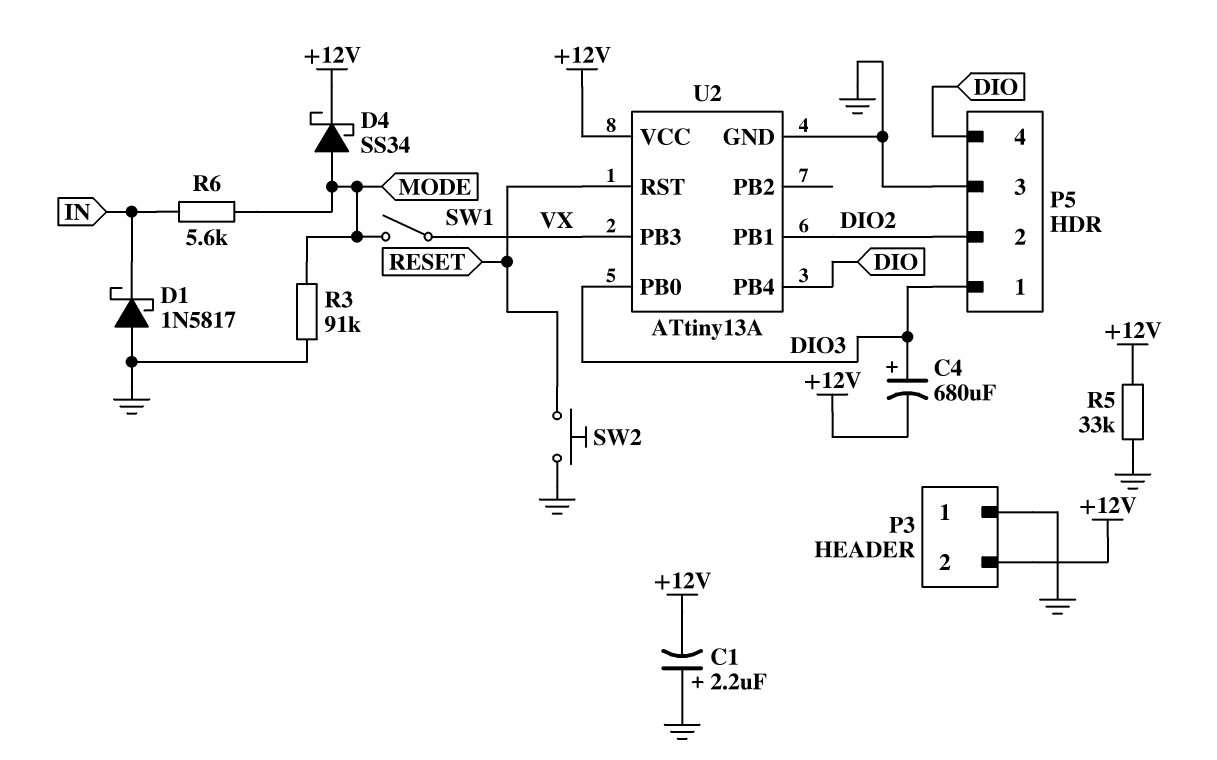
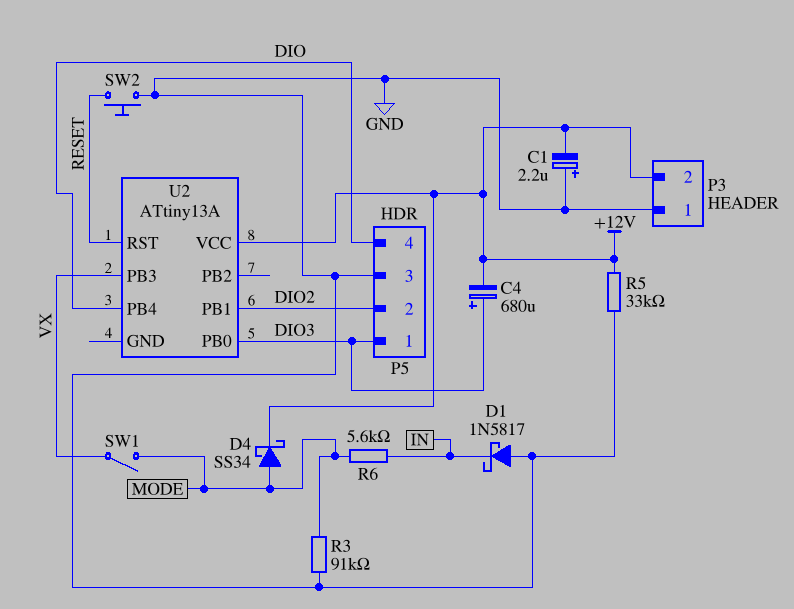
U2 pin GND: GND -> none

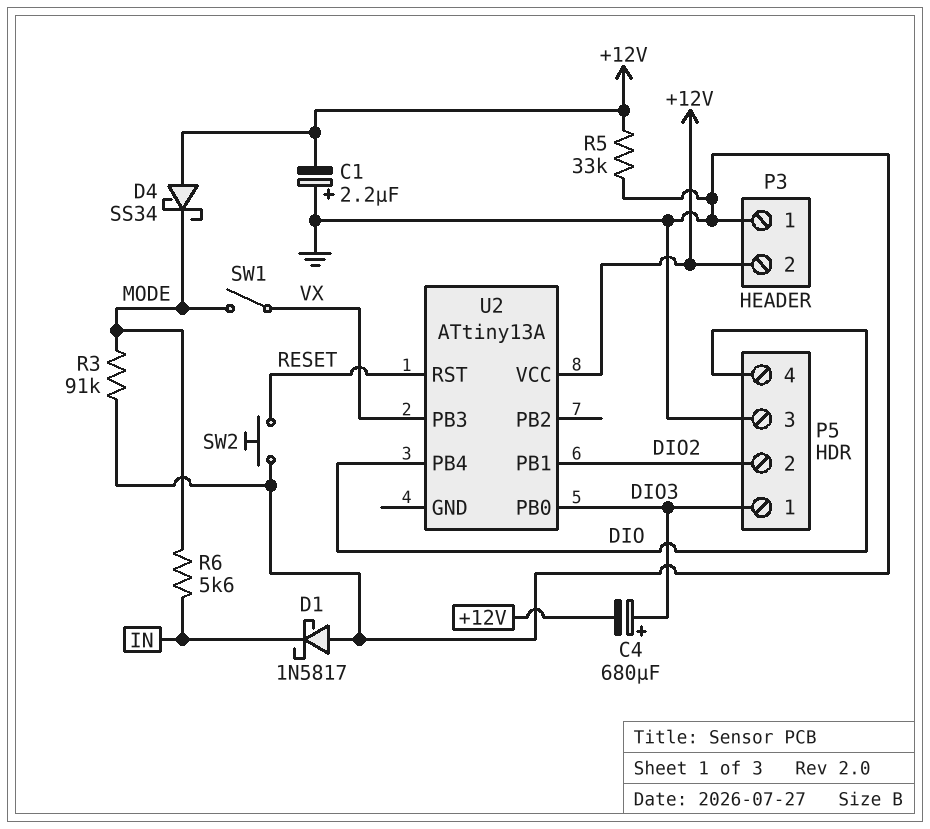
D4: schottky SS34 (A MODE, K +12V) -> schottky SS34 (A +12V, K MODE)

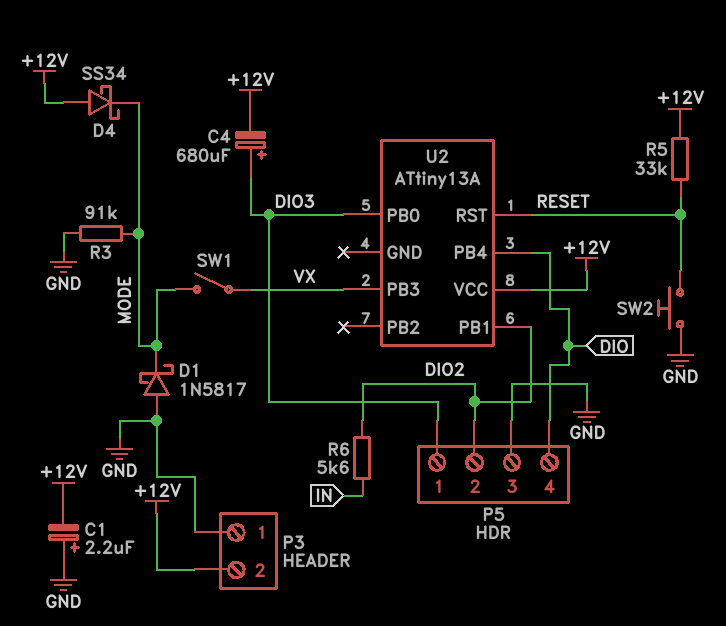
D1: schottky 1N5817 (A GND, K IN) -> schottky 1N5817 (A GND, K MODE)
R5: 33k (+12V, GND) -> 33k (+12V, RESET)
R6: 5.6k (IN, MODE) -> 5.6k (DIO2, IN)

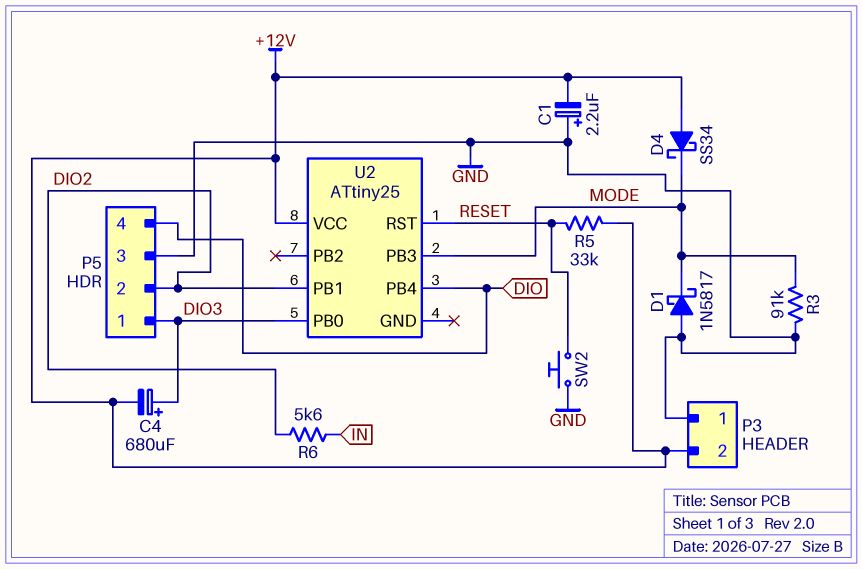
SW1: switch (MODE, VX) -> none
U2: ATtiny13A -> ATtiny25
U2 pin PB3: VX -> MODE

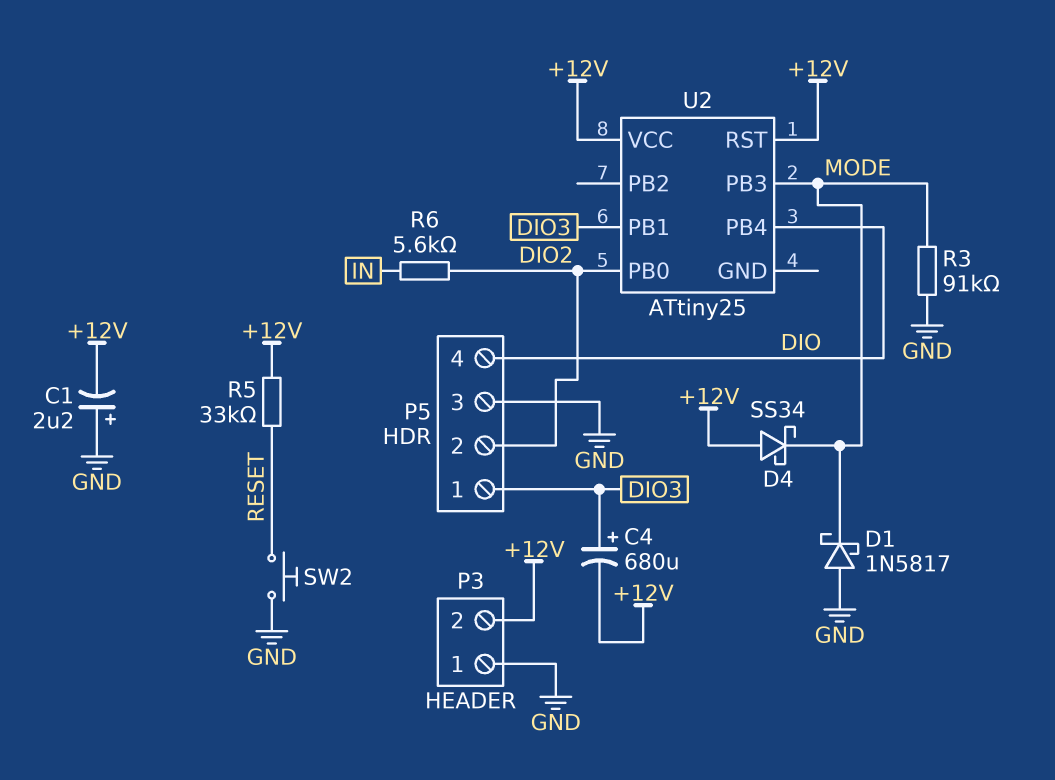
U2 pin PB0: DIO3 -> DIO2
U2 pin PB1: DIO2 -> DIO3
U2 pin RST: RESET -> +12V

